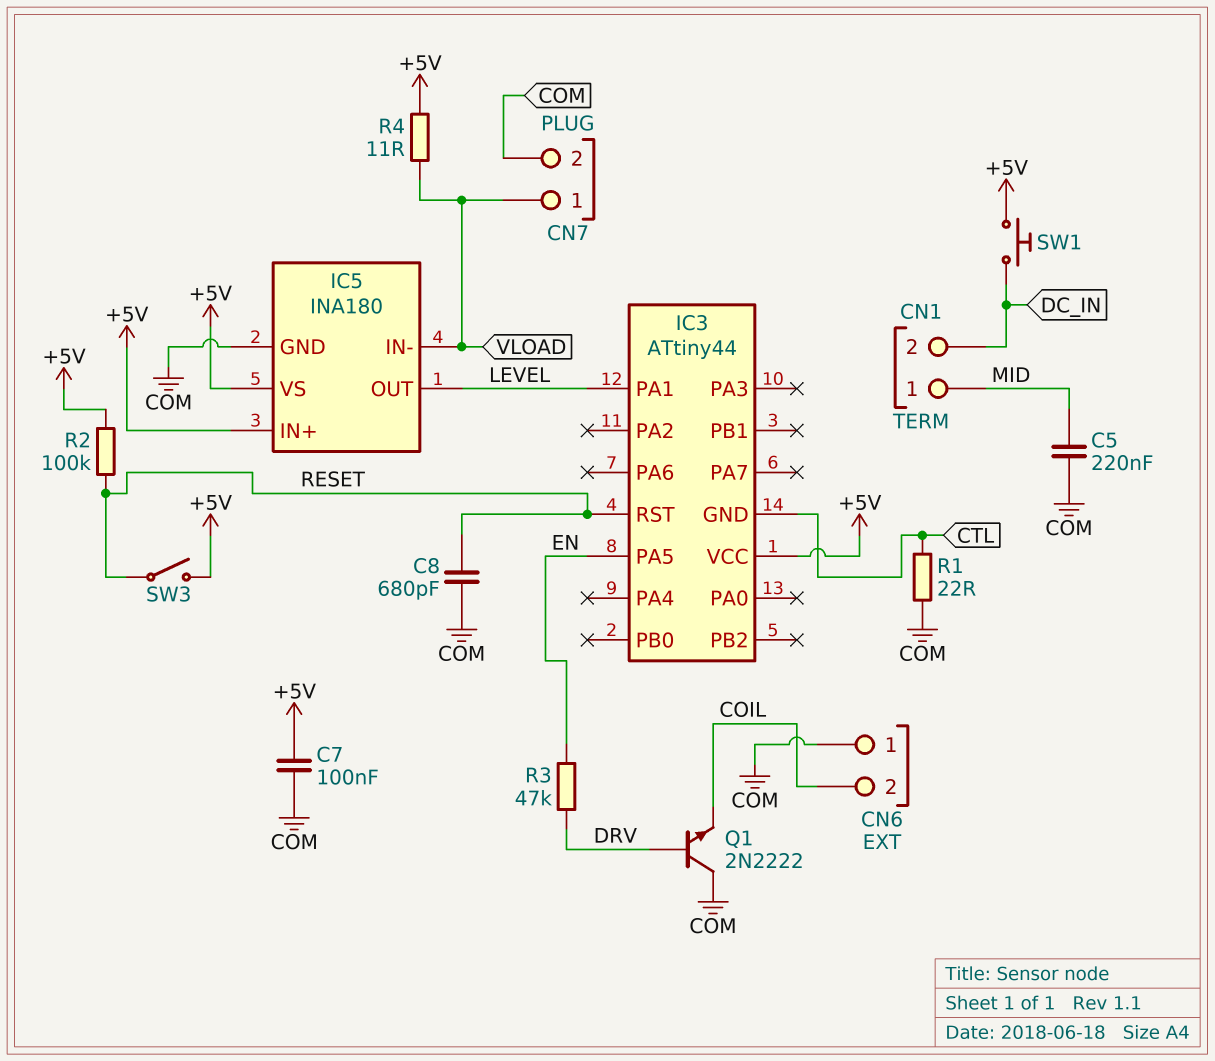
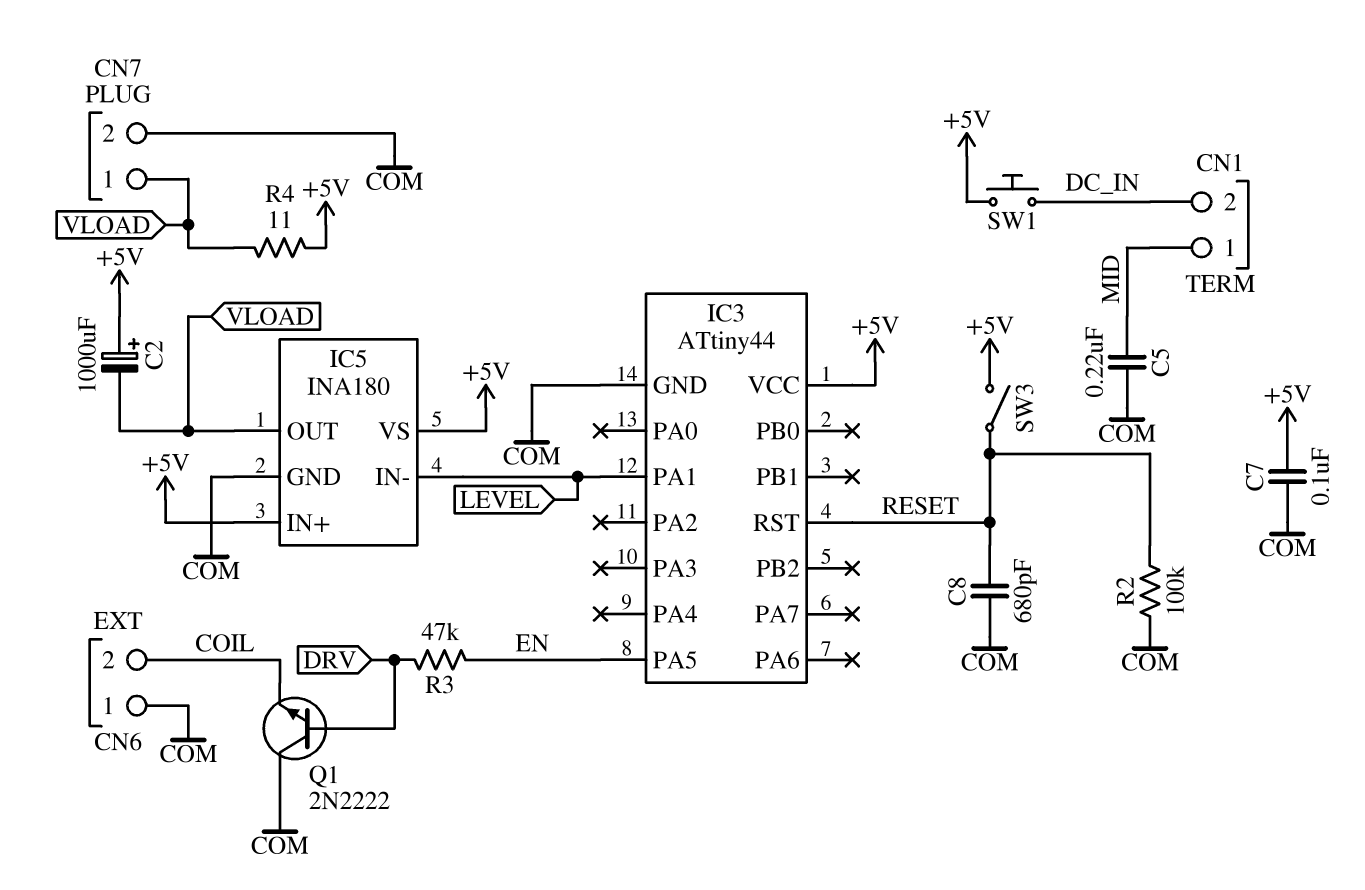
C2: none -> 1000uF (plus +5V, minus VLOAD)
IC3 pin GND: CTL -> COM
IC5 pin IN-: VLOAD -> LEVEL
IC5 pin OUT: LEVEL -> VLOAD
R1: 22 (COM, CTL) -> none
R2: 100k (+5V, RESET) -> 100k (COM, RESET)

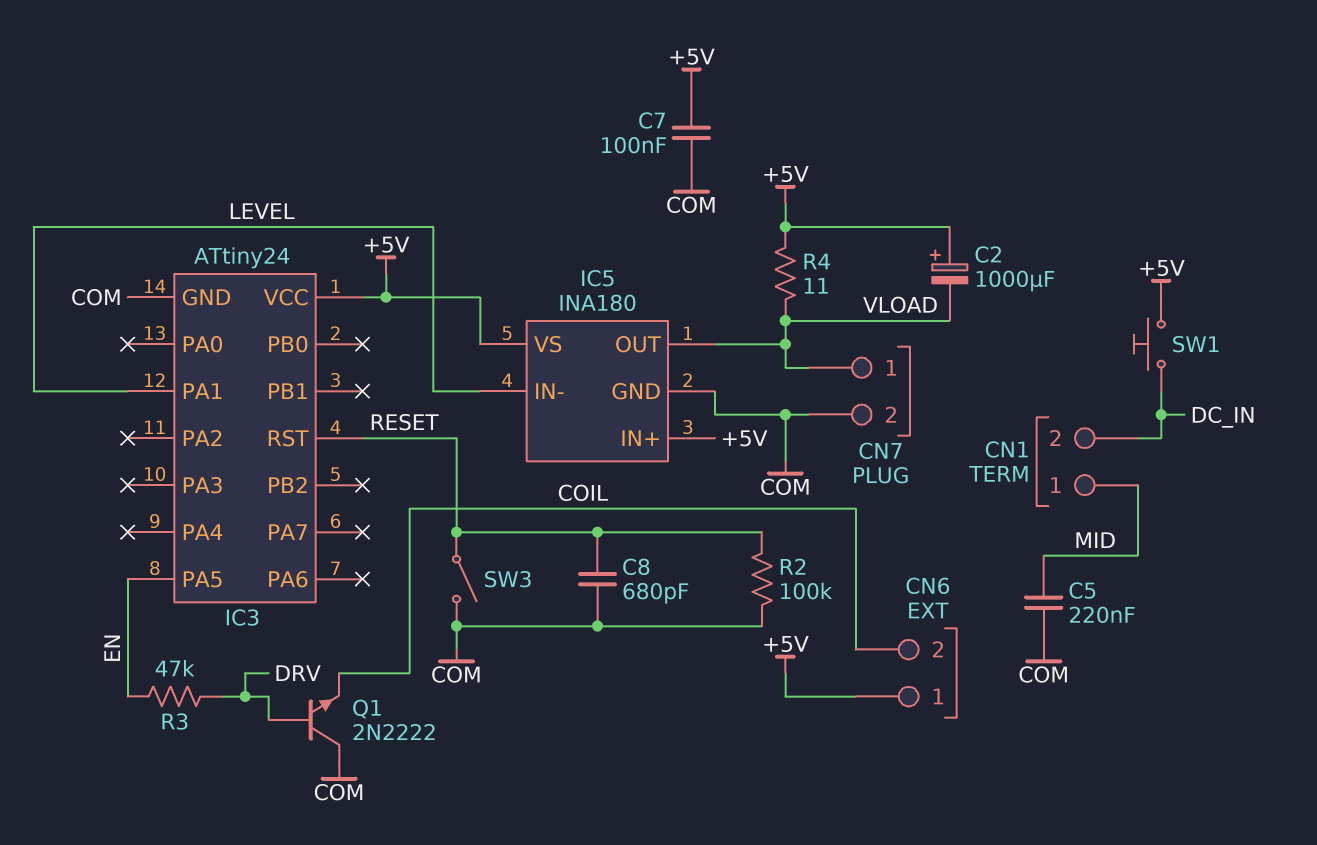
CN6 pin 1: COM -> +5V
IC3: ATtiny44 -> ATtiny24
SW3: switch (+5V, RESET) -> switch (COM, RESET)

